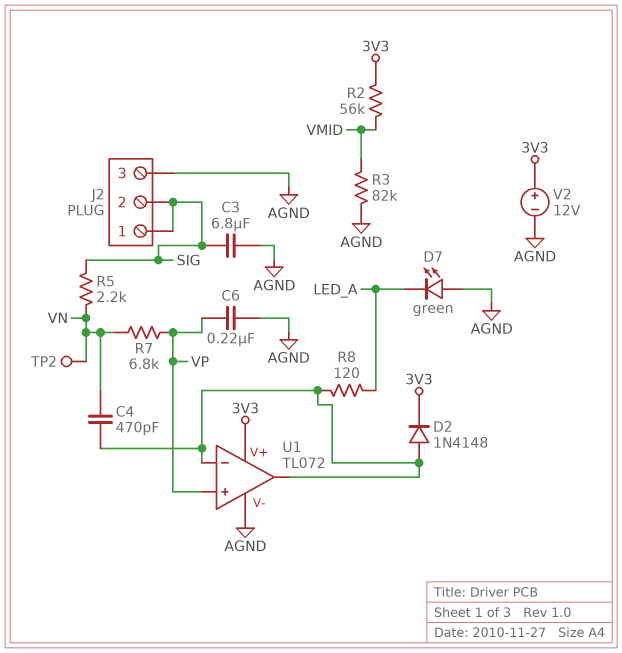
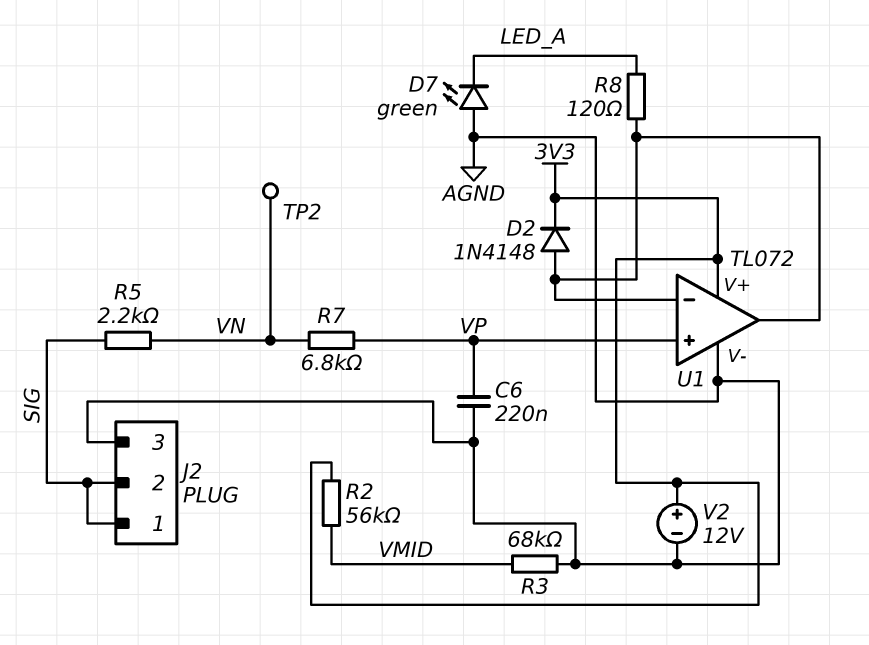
C3: 6.8uF (AGND, SIG) -> none
C4: 470pF (U1/in-, VN) -> none
R3: 82k (AGND, VMID) -> 68k (AGND, VMID)

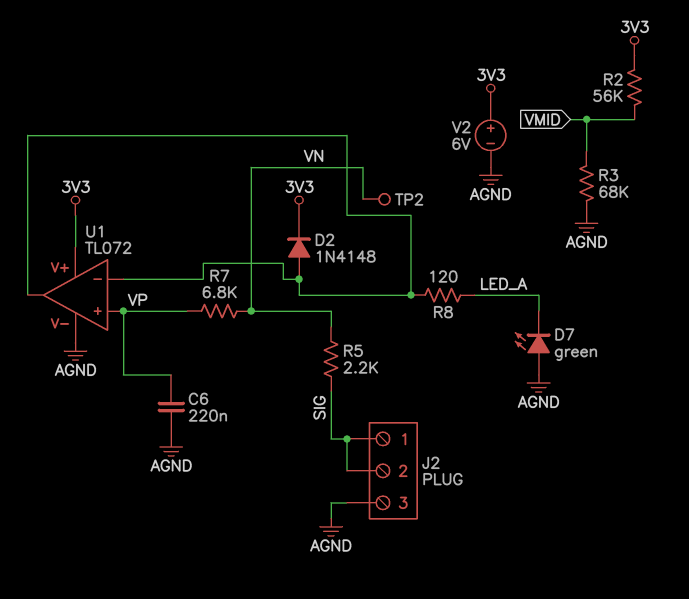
V2: 12V (plus 3V3, minus AGND) -> 6V (plus 3V3, minus AGND)

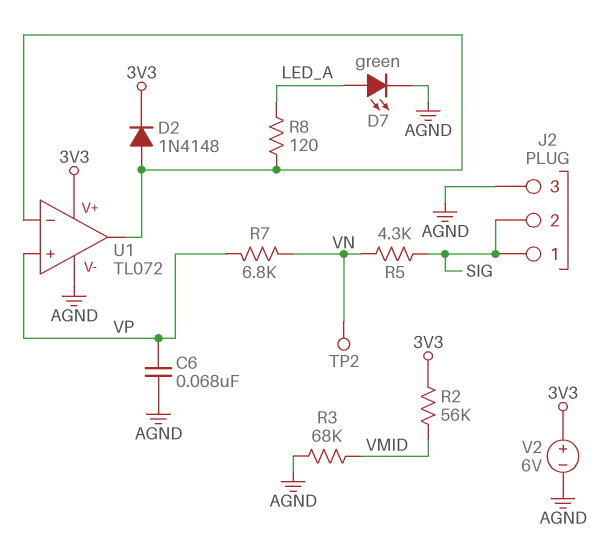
C6: 220nF (AGND, VP) -> 68nF (AGND, VP)
D7: LED green (A AGND, K LED_A) -> LED green (A LED_A, K AGND)
R5: 2.2k (SIG, VN) -> 4.3k (SIG, VN)

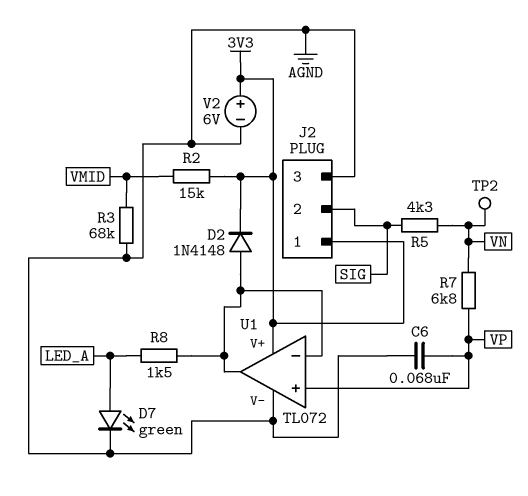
J2 pin 1: SIG -> 3V3
R2: 56k (3V3, VMID) -> 15k (3V3, VMID)
R8: 120 (LED_A, U1/in-) -> 1.5k (LED_A, U1/in-)

